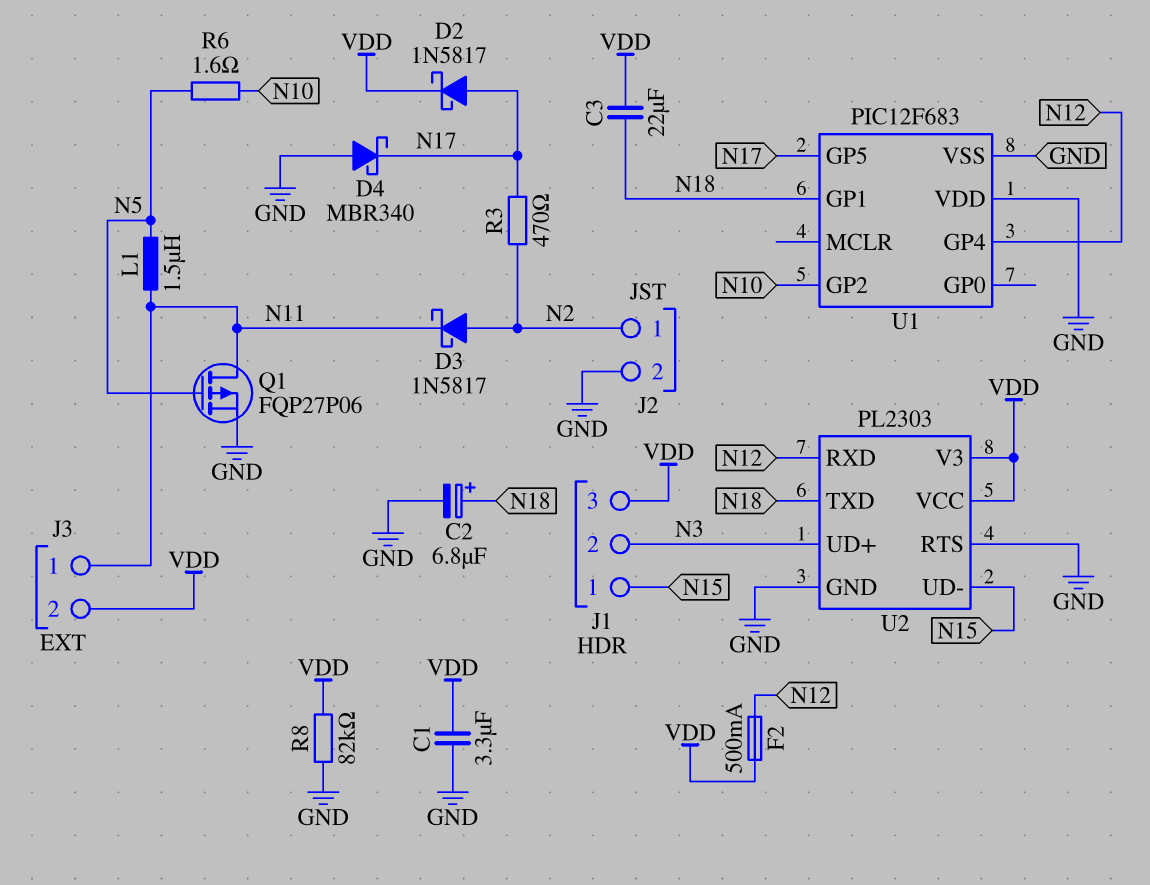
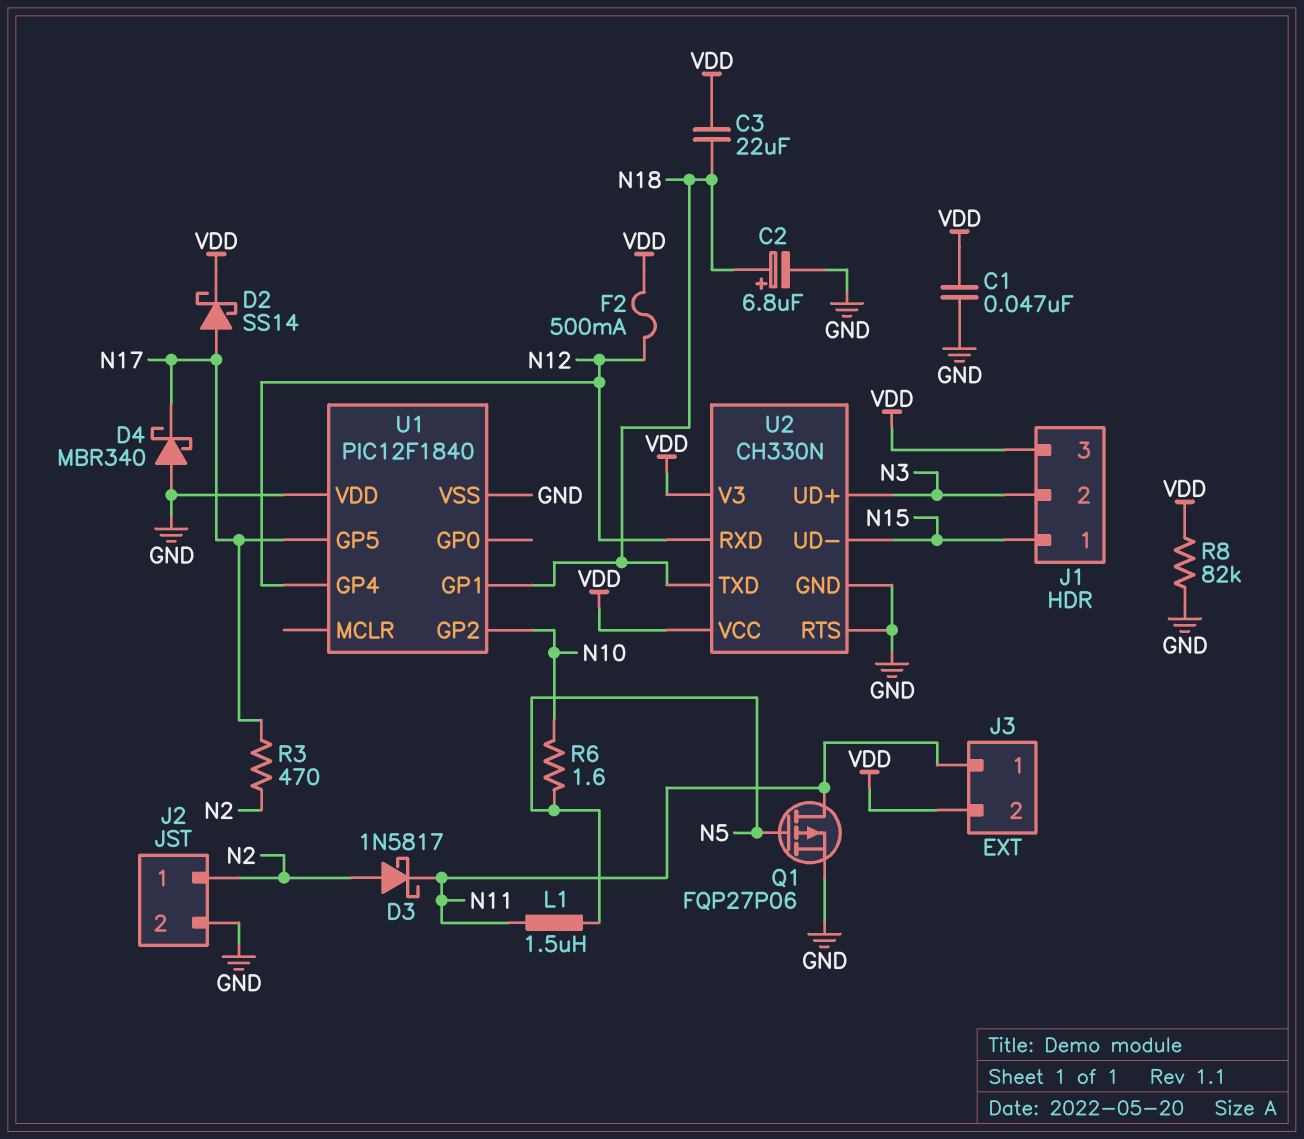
C1: 3.3uF (GND, VDD) -> 47nF (GND, VDD)
D2: schottky 1N5817 (A N17, K VDD) -> schottky SS14 (A N17, K VDD)
U1: PIC12F683 -> PIC12F1840
U2: PL2303 -> CH330N

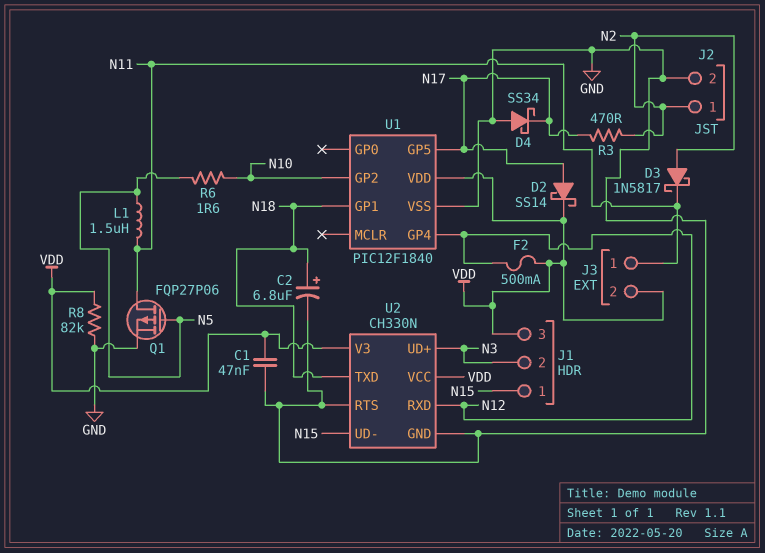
C3: 22uF (N18, VDD) -> none
D4: schottky MBR340 (A GND, K N17) -> schottky SS34 (A GND, K N17)
U1 pin VDD: GND -> VDD

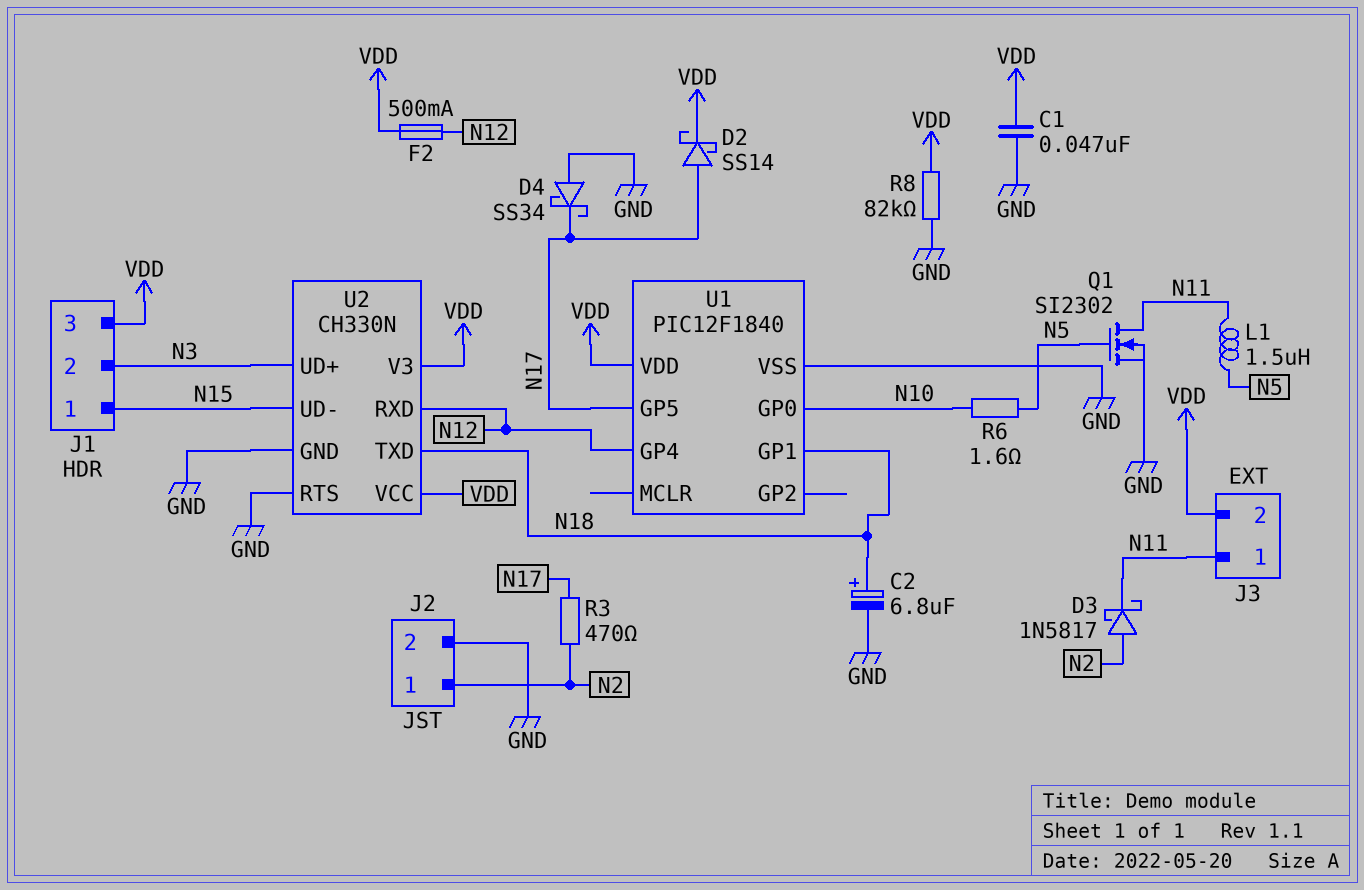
Q1: PMOS FQP27P06 (G N5, D N11, S GND) -> NMOS SI2302 (G N5, D N11, S GND)
U1 pin GP0: none -> N10
U1 pin GP2: N10 -> none

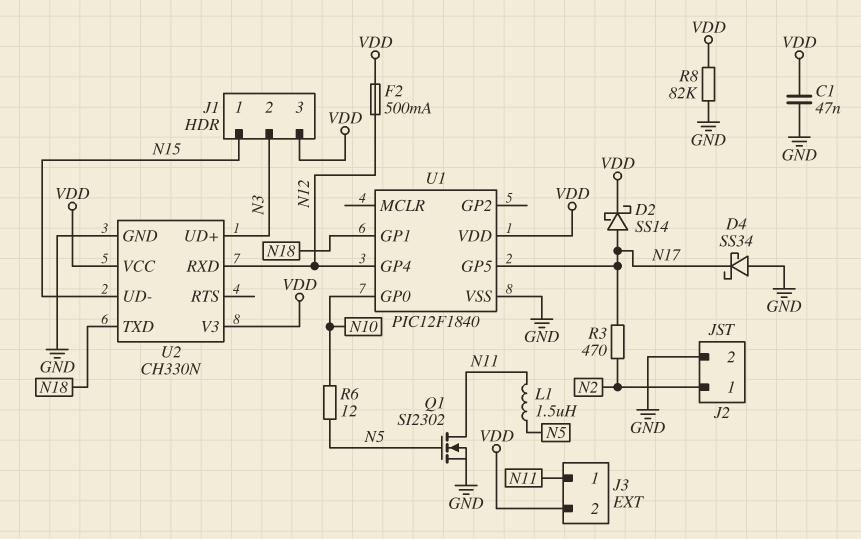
C2: 6.8uF (plus N18, minus GND) -> none
D3: schottky 1N5817 (A N2, K N11) -> none
R6: 1.6 (N5, N10) -> 12 (N5, N10)
U2 pin RTS: GND -> none

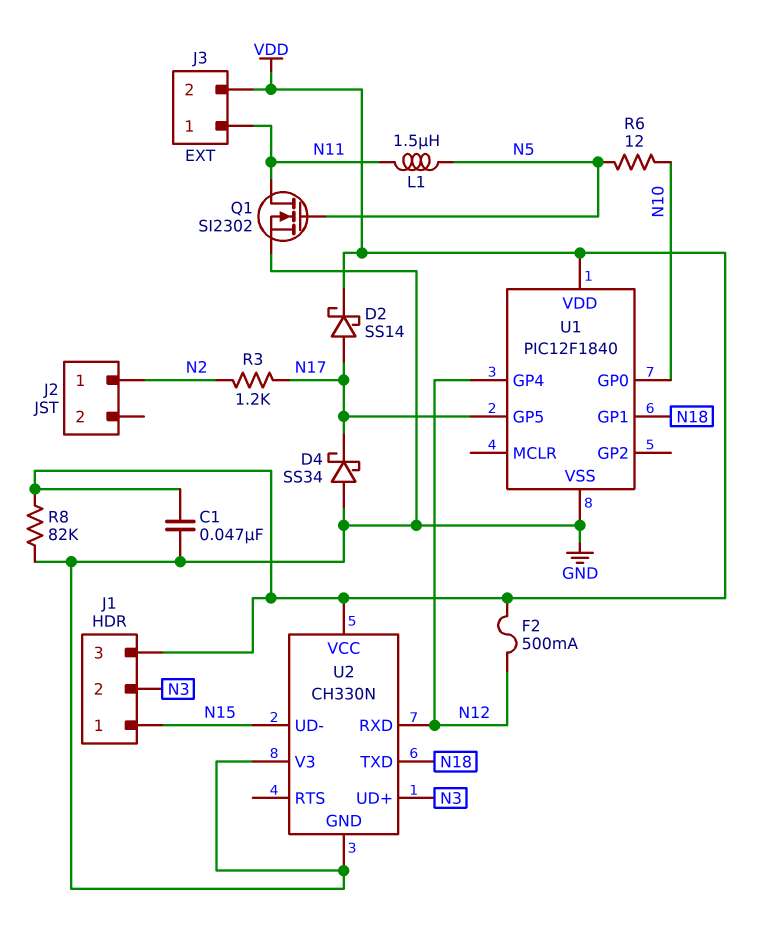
J2 pin 2: GND -> none
R3: 470 (N2, N17) -> 1.2k (N2, N17)
U2 pin V3: VDD -> GND

